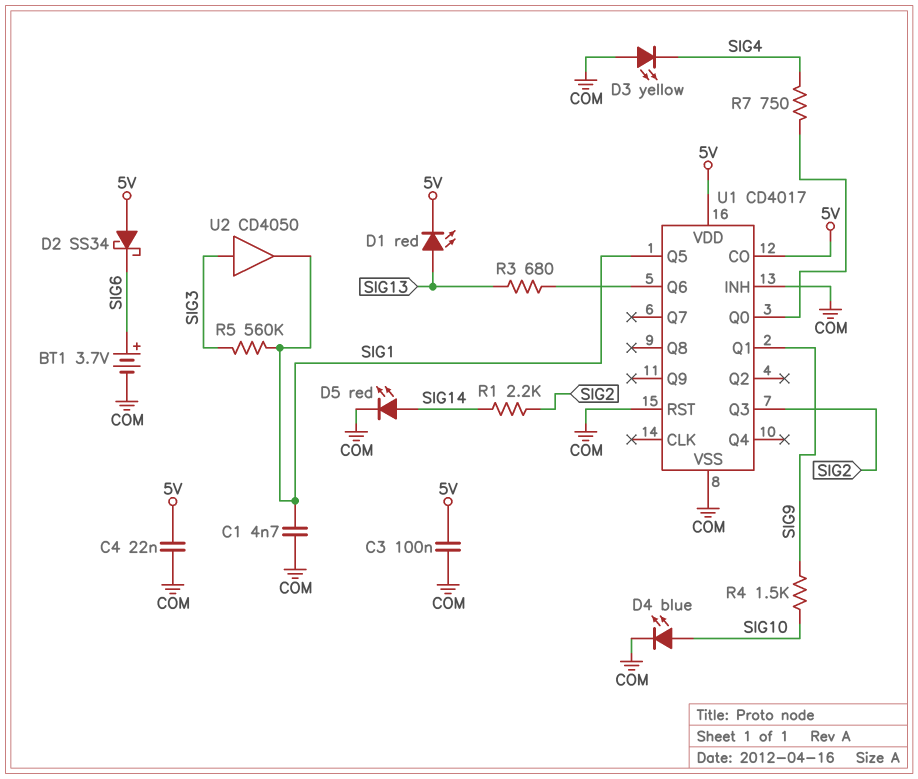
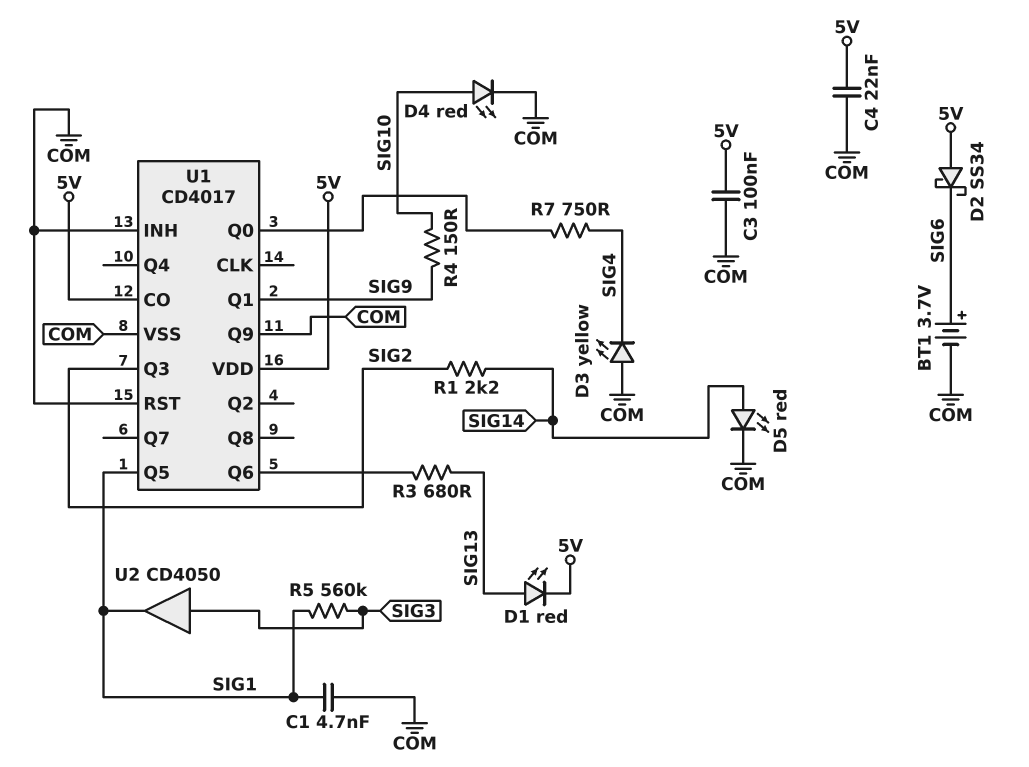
D4: LED blue (A SIG10, K COM) -> LED red (A SIG10, K COM)
R4: 1.5k (SIG9, SIG10) -> 150 (SIG9, SIG10)
U1 pin Q9: none -> COM

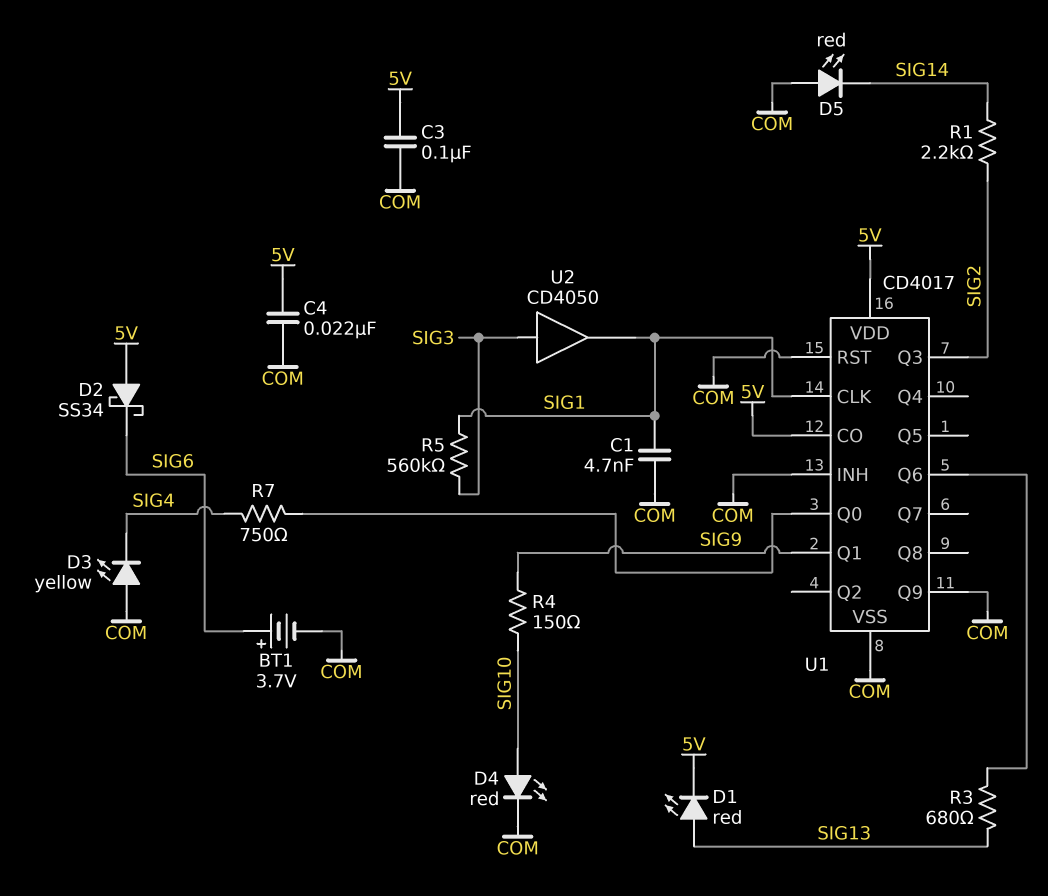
D5: LED red (A SIG14, K COM) -> LED red (A COM, K SIG14)
U1 pin CLK: none -> SIG1
U1 pin Q5: SIG1 -> none

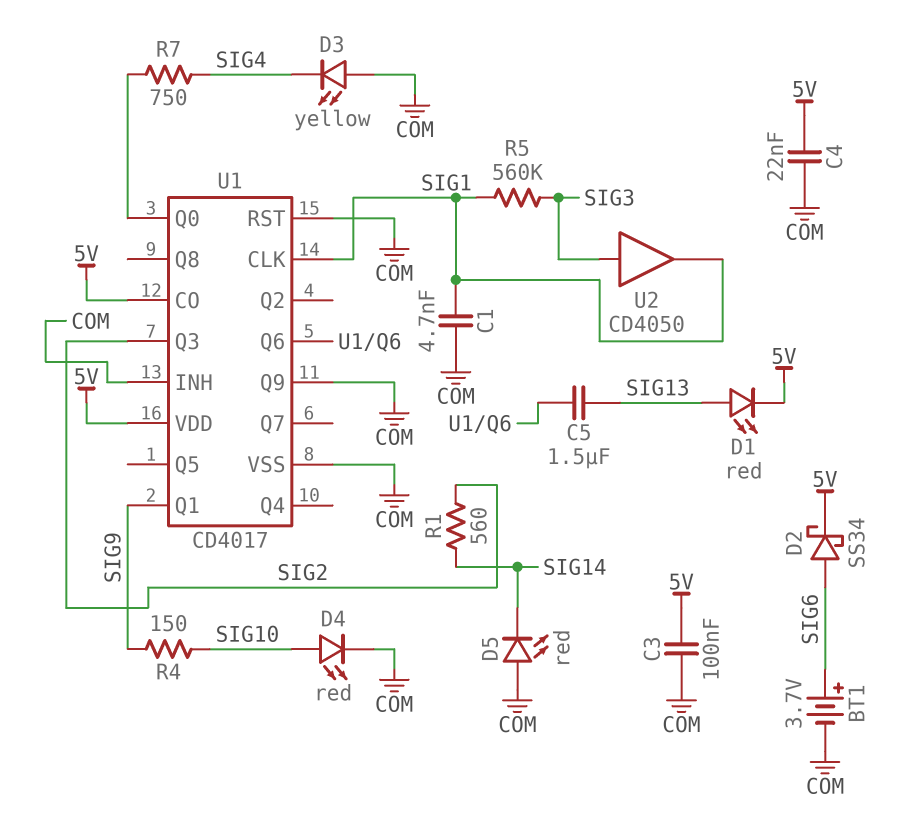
C5: none -> 1.5uF (SIG13, U1/Q6)
D2: schottky SS34 (A 5V, K SIG6) -> schottky SS34 (A SIG6, K 5V)
R1: 2.2k (SIG2, SIG14) -> 560 (SIG2, SIG14)
R3: 680 (SIG13, U1/Q6) -> none

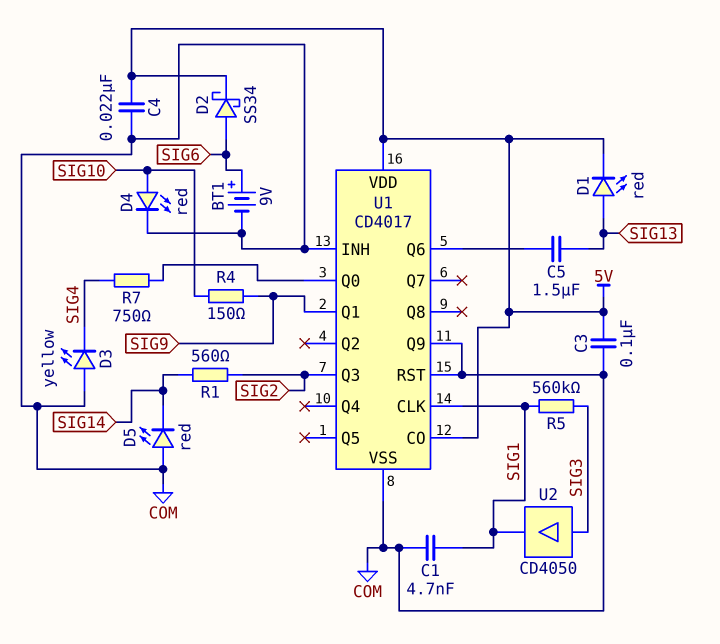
BT1: 3.7V (plus SIG6, minus COM) -> 9V (plus SIG6, minus COM)

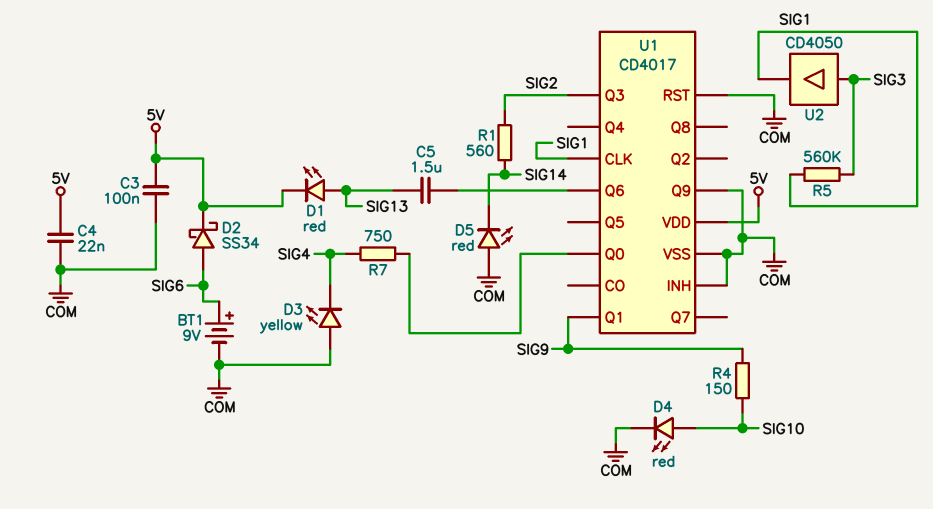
C1: 4.7nF (COM, SIG1) -> none
U1 pin CO: 5V -> none

